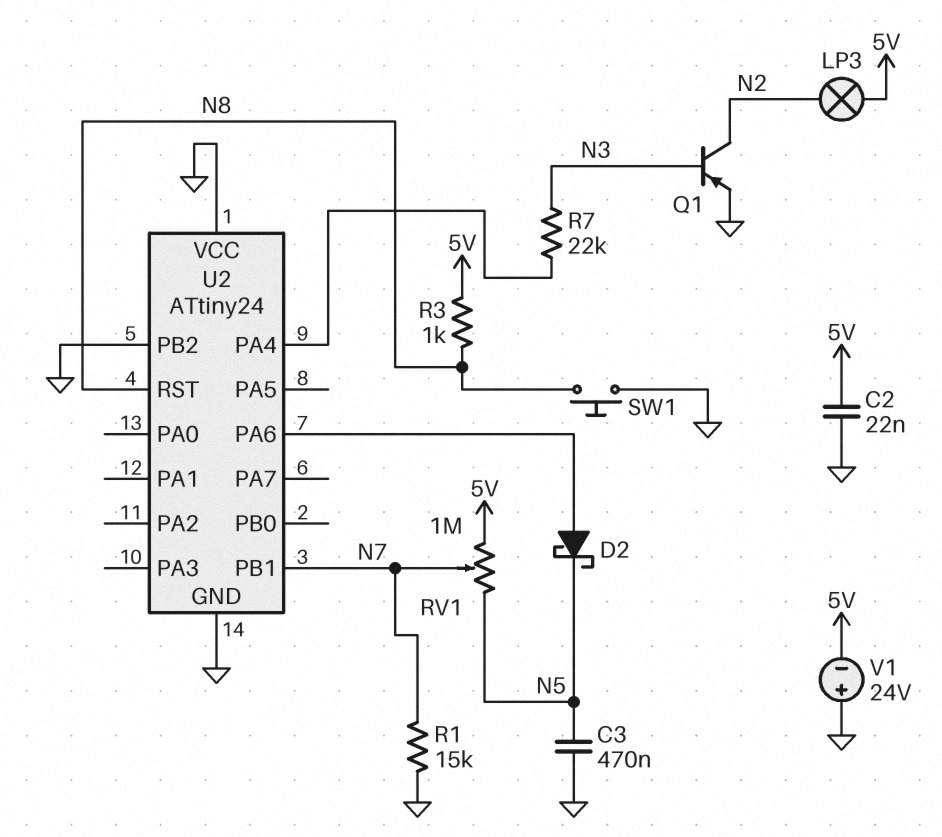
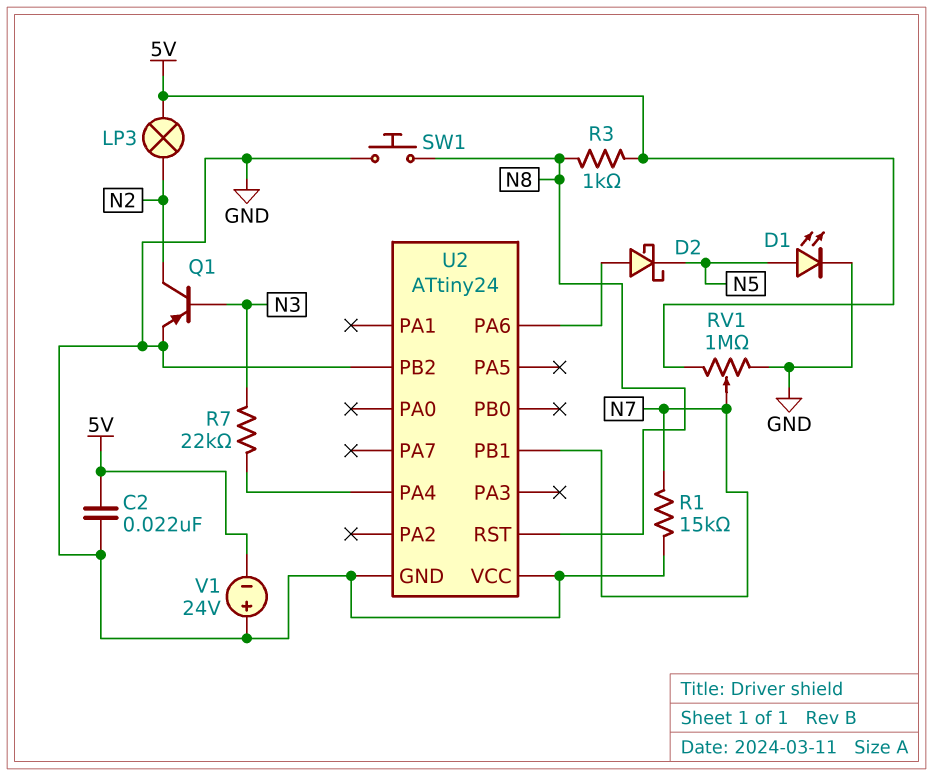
C3: 470nF (GND, N5) -> none
D1: none -> LED (A N5, K GND)
RV1: 1M (5V, N5, wiper N7) -> 1M (5V, GND, wiper N7)

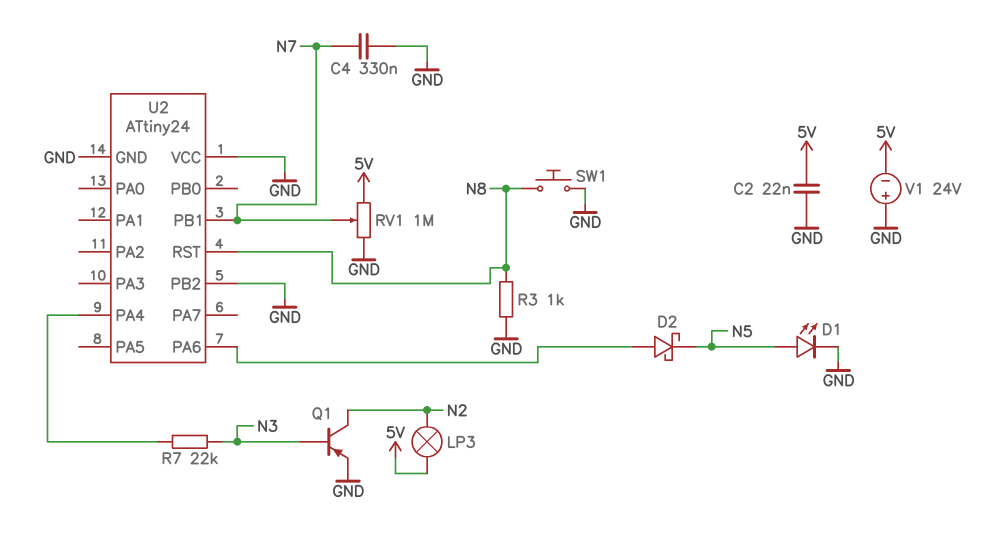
C4: none -> 330nF (GND, N7)
R1: 15k (GND, N7) -> none
R3: 1k (5V, N8) -> 1k (GND, N8)

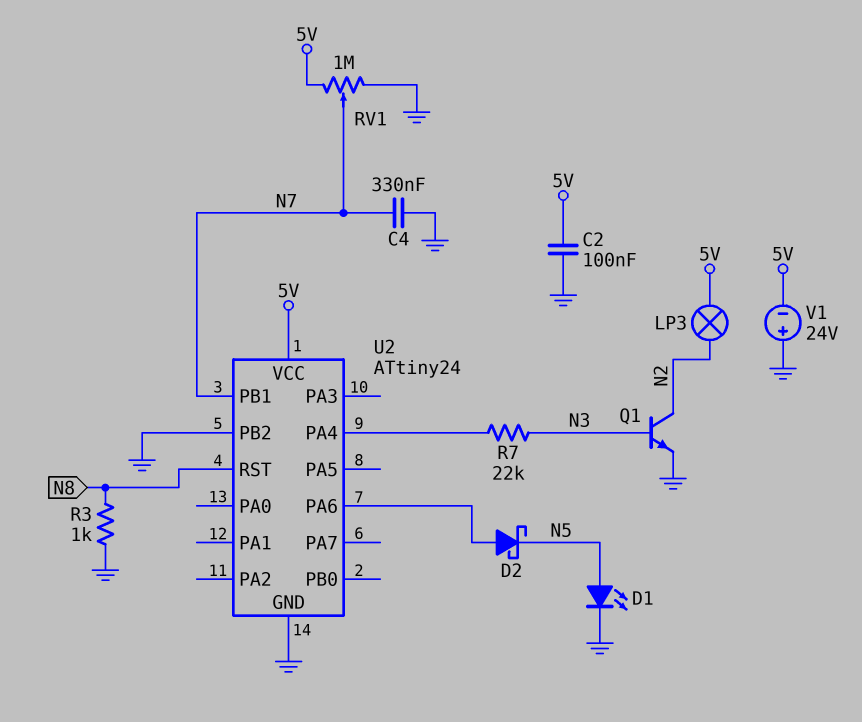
C2: 22nF (5V, GND) -> 100nF (5V, GND)
Q1: PNP (B N3, C N2, E GND) -> NPN (B N3, C N2, E GND)
SW1: button (GND, N8) -> none
U2 pin VCC: GND -> 5V

